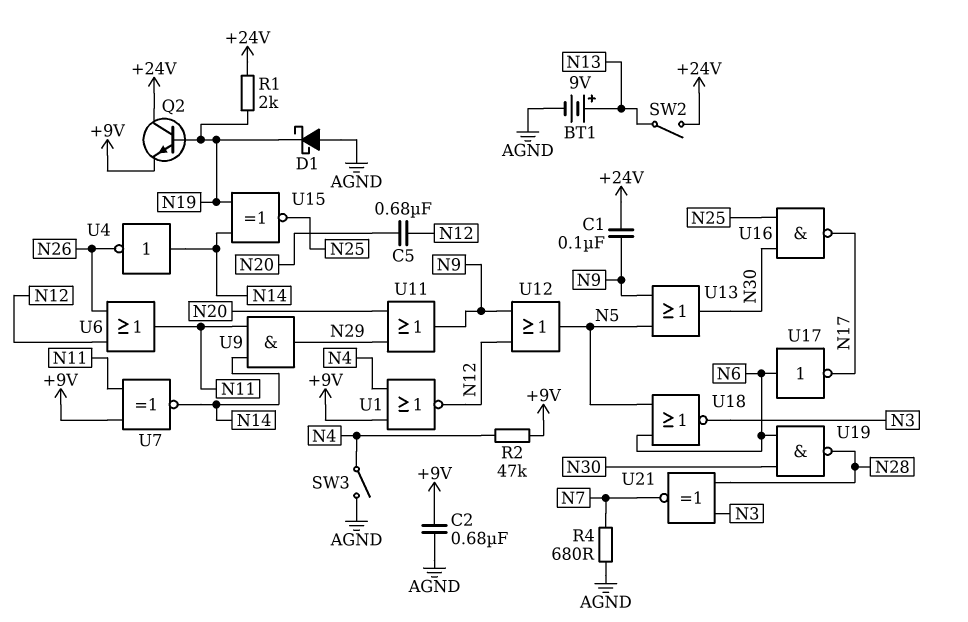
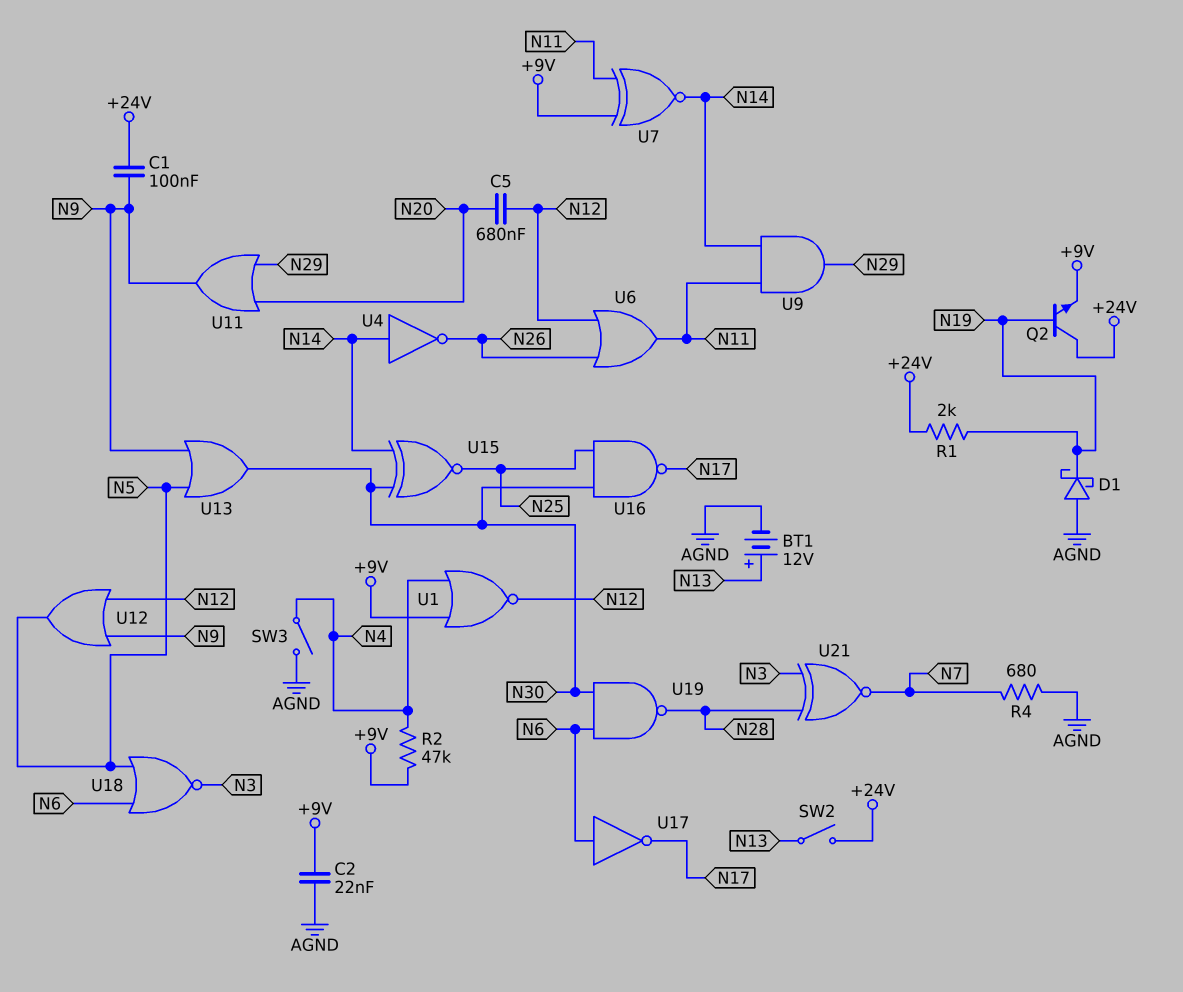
BT1: 9V (plus N13, minus AGND) -> 12V (plus N13, minus AGND)
C2: 680nF (+9V, AGND) -> 22nF (+9V, AGND)
U15: XNOR (in N14, in N19, out N25) -> XNOR (in N14, in N30, out N25)

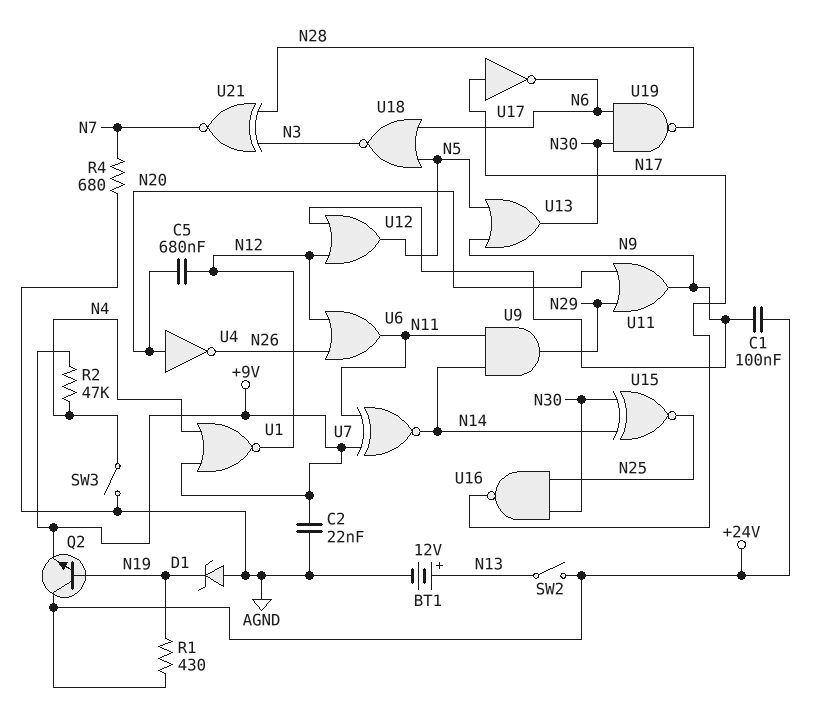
D1: schottky (A AGND, K N19) -> zener (A AGND, K N19)
R1: 2k (+24V, N19) -> 430 (+24V, N19)
U4: NOT (in N14, out N26) -> NOT (in N20, out N26)
U17: NOT (in N6, out N17) -> NOT (in N17, out N6)

